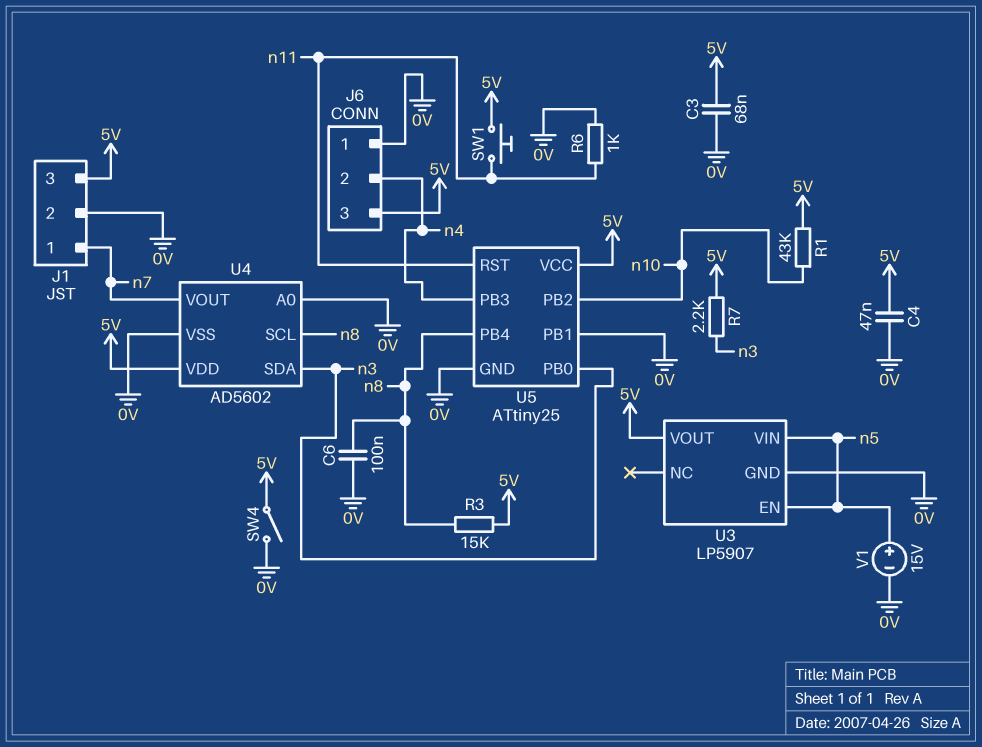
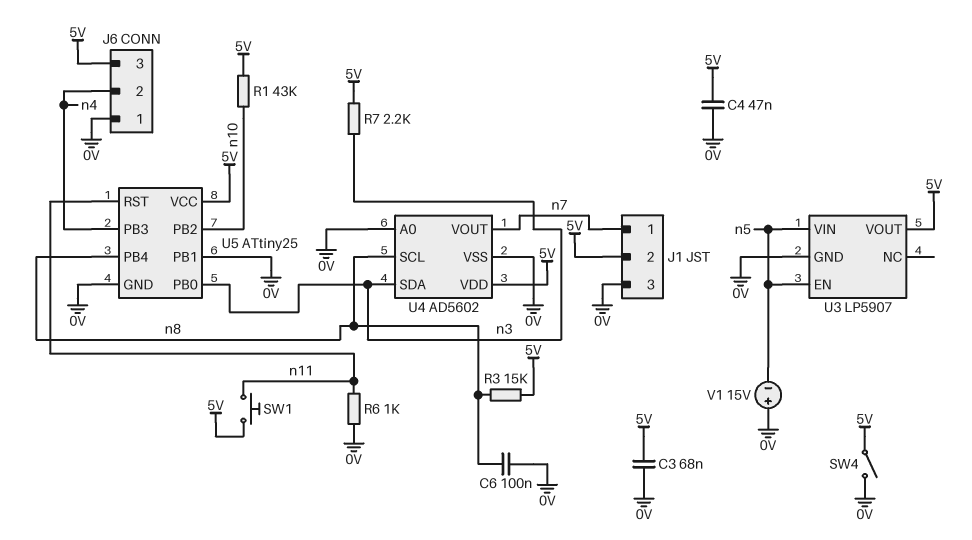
J1 pin 2: 0V -> 5V
J1 pin 3: 5V -> 0V
V1: 15V (plus n5, minus 0V) -> 15V (plus 0V, minus n5)

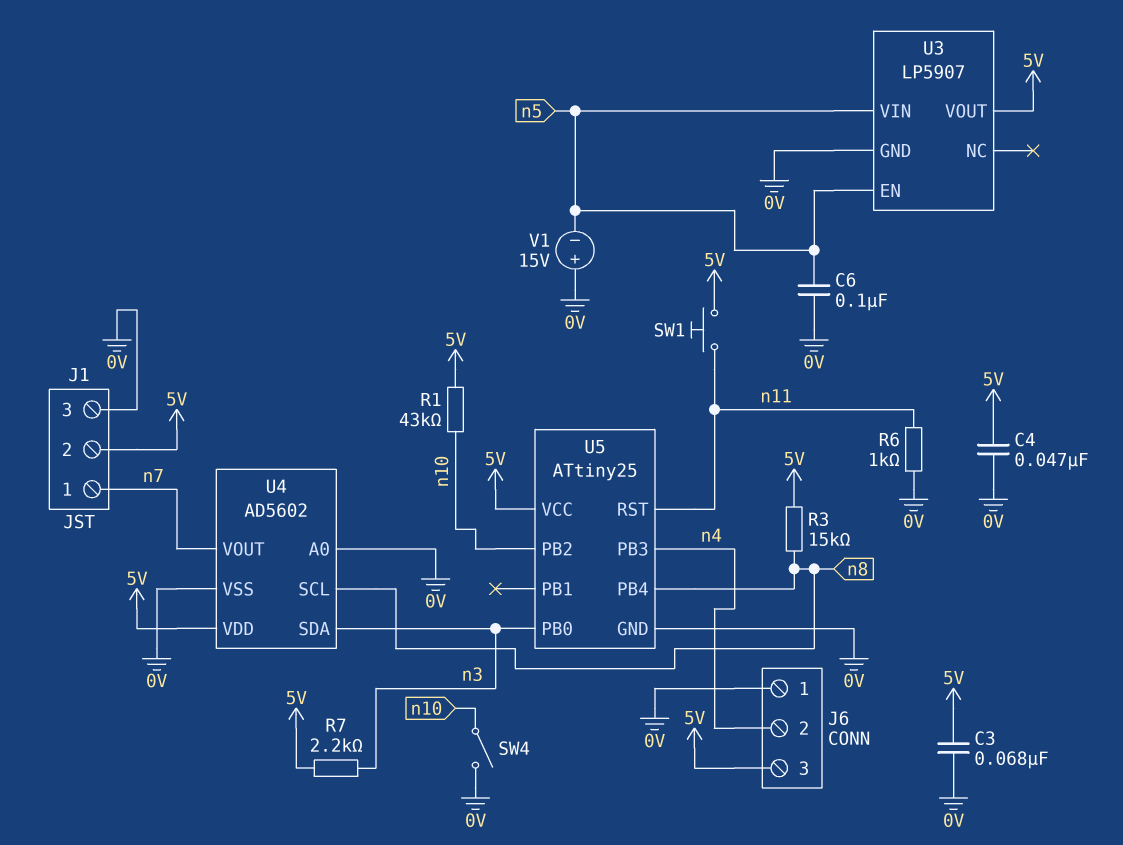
C6: 100nF (0V, n8) -> 100nF (0V, n5)
SW4: switch (0V, 5V) -> switch (0V, n10)
U5 pin PB1: 0V -> none

